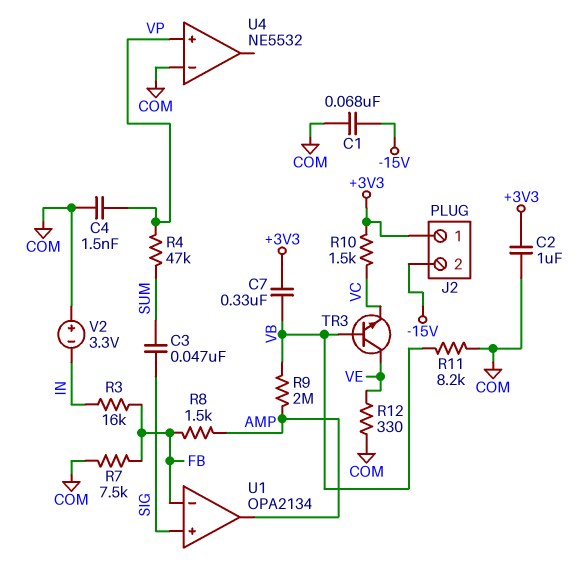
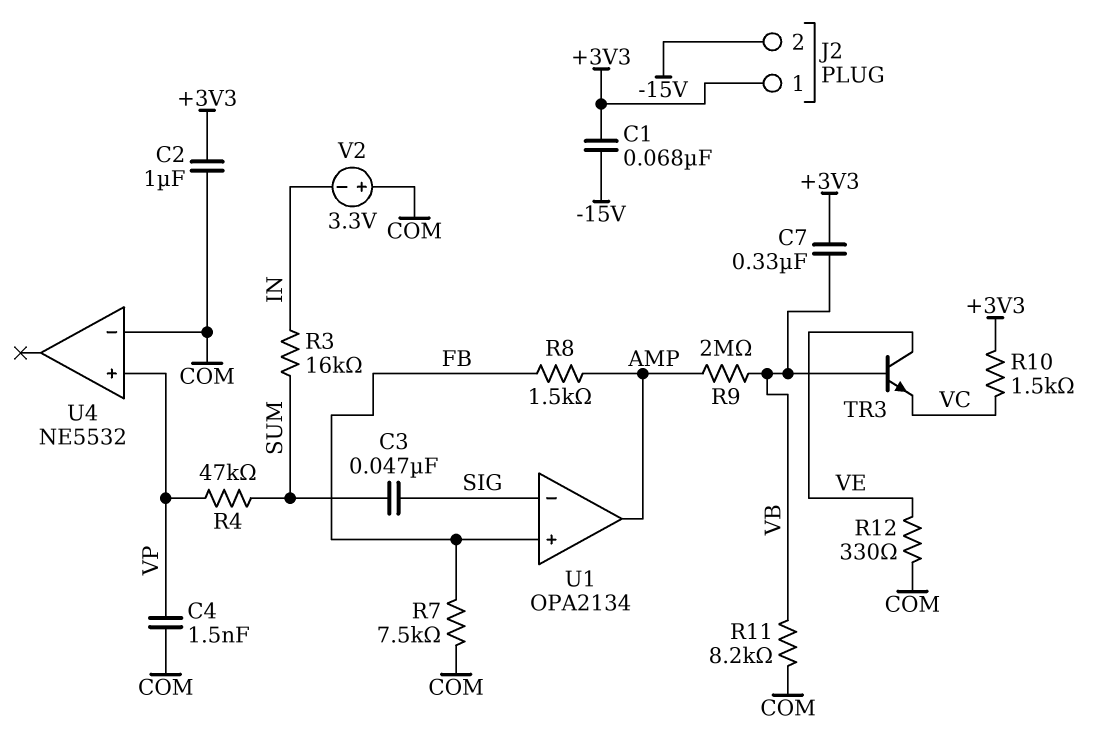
C1: 68nF (-15V, COM) -> 68nF (+3V3, -15V)
R3: 16k (FB, IN) -> 16k (IN, SUM)
U1 pin in+: SIG -> FB
U1 pin in-: FB -> SIG

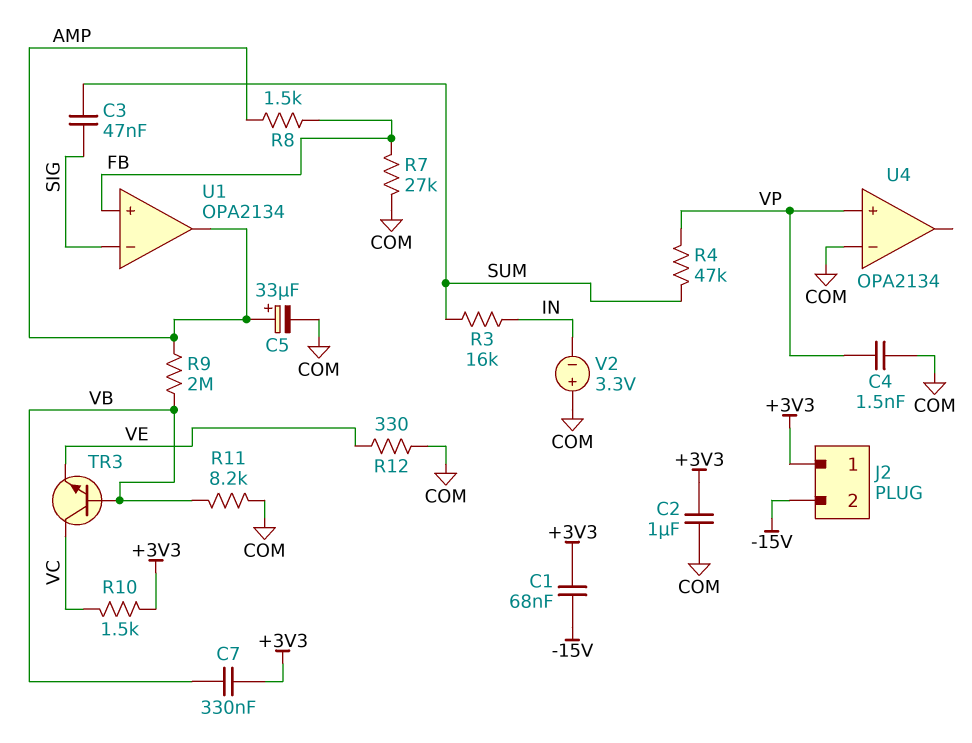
C5: none -> 33uF (plus AMP, minus COM)
R7: 7.5k (COM, FB) -> 27k (COM, FB)
TR3: NPN (B VB, C VE, E VC) -> NPN (B VB, C VC, E VE)
U4: NE5532 -> OPA2134

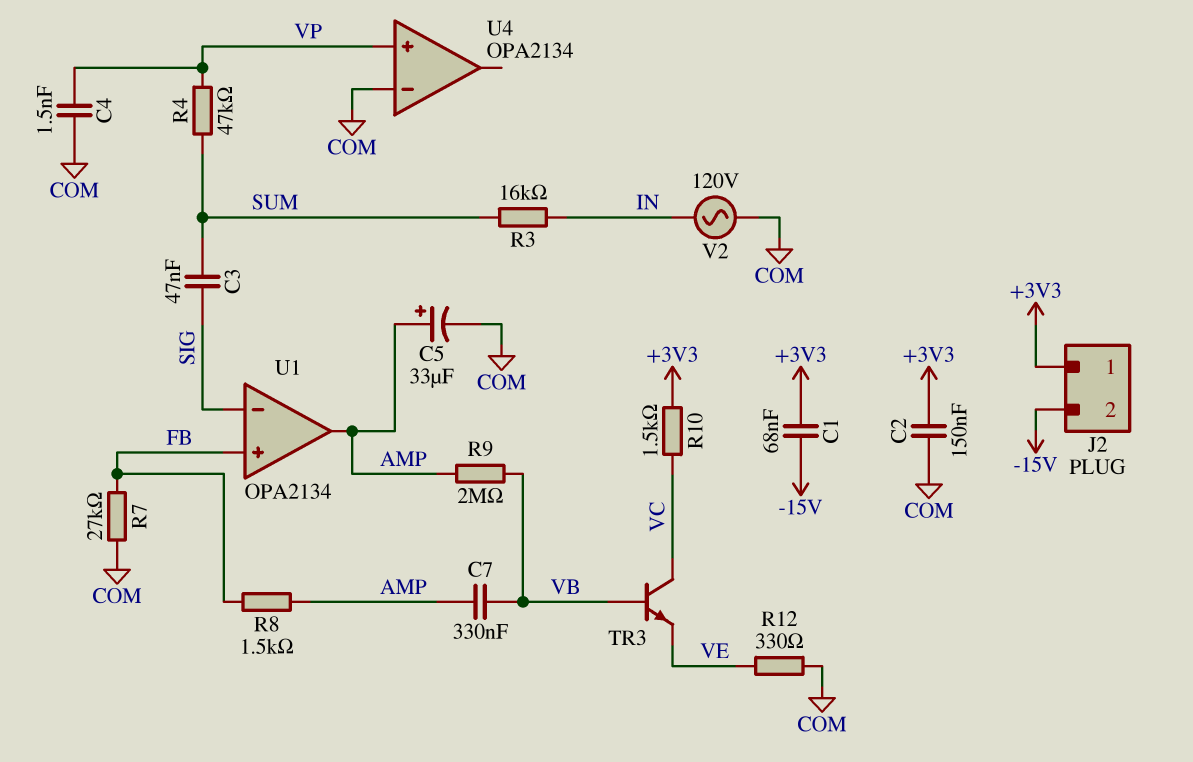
C2: 1uF (+3V3, COM) -> 150nF (+3V3, COM)
C7: 330nF (+3V3, VB) -> 330nF (AMP, VB)
R11: 8.2k (COM, VB) -> none
V2: 3.3V (plus COM, minus IN) -> AC 120V (COM, IN)

